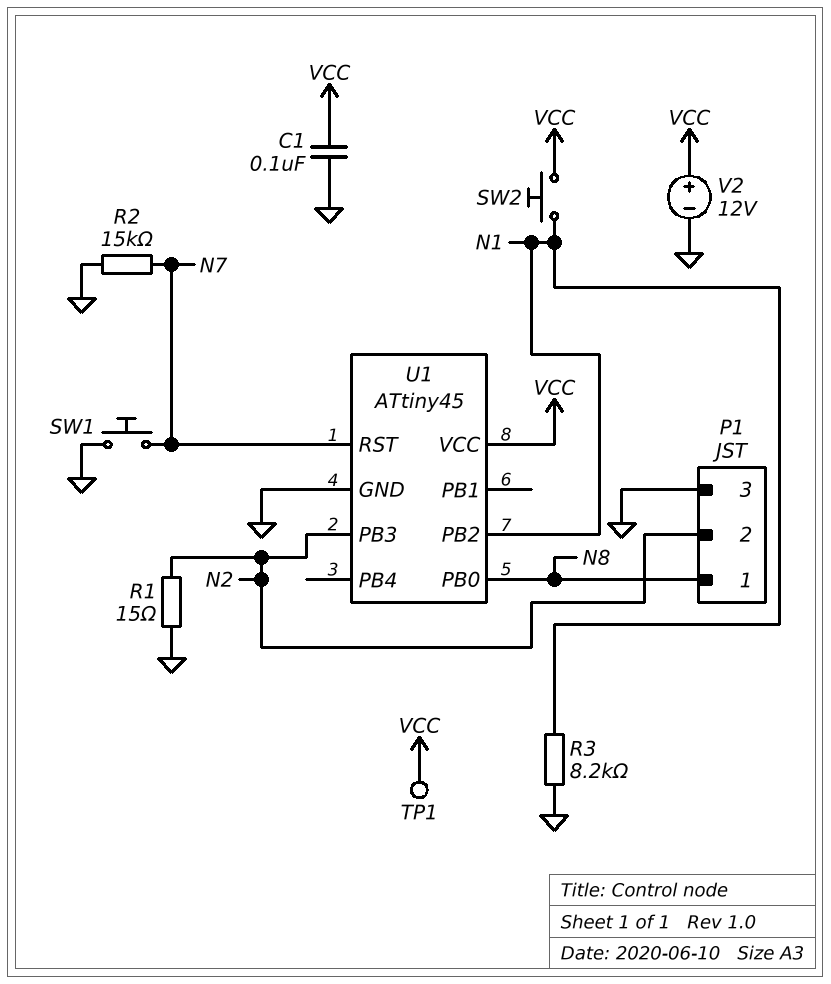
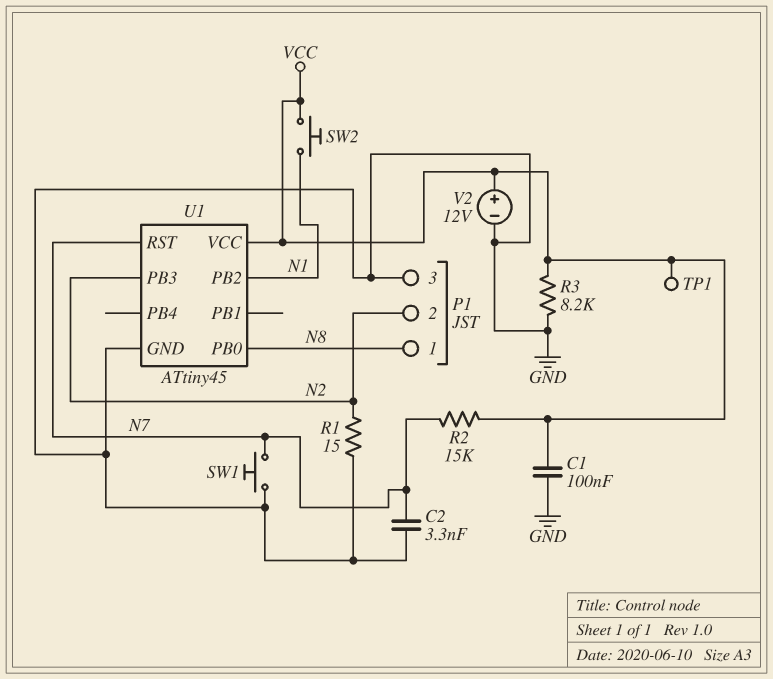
C2: none -> 3.3nF (GND, N7)
R2: 15k (GND, N7) -> 15k (N7, VCC)
R3: 8.2k (GND, N1) -> 8.2k (GND, VCC)

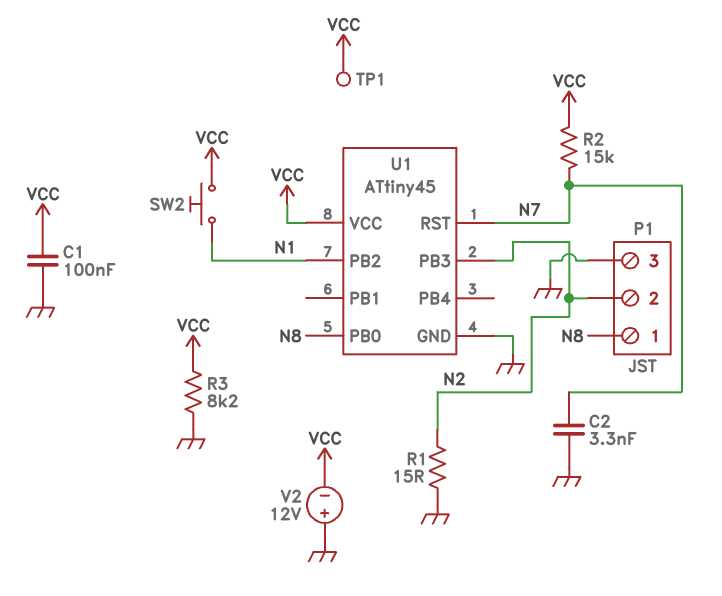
SW1: button (GND, N7) -> none
V2: 12V (plus VCC, minus GND) -> 12V (plus GND, minus VCC)

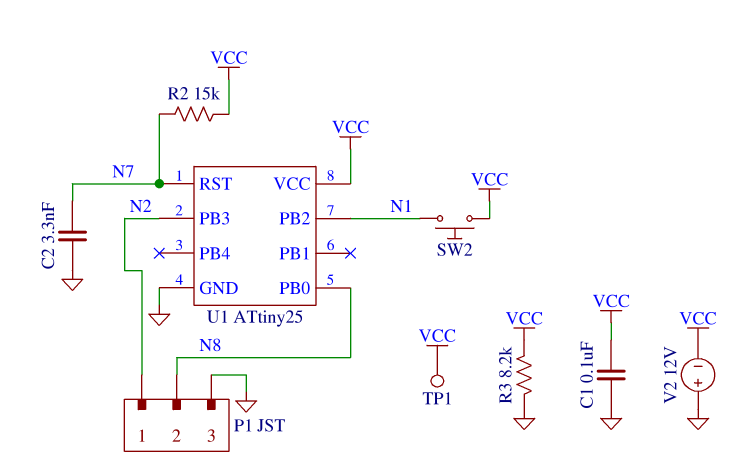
P1 pin 1: N8 -> N2
P1 pin 2: N2 -> N8
R1: 15 (GND, N2) -> none
U1: ATtiny45 -> ATtiny25

